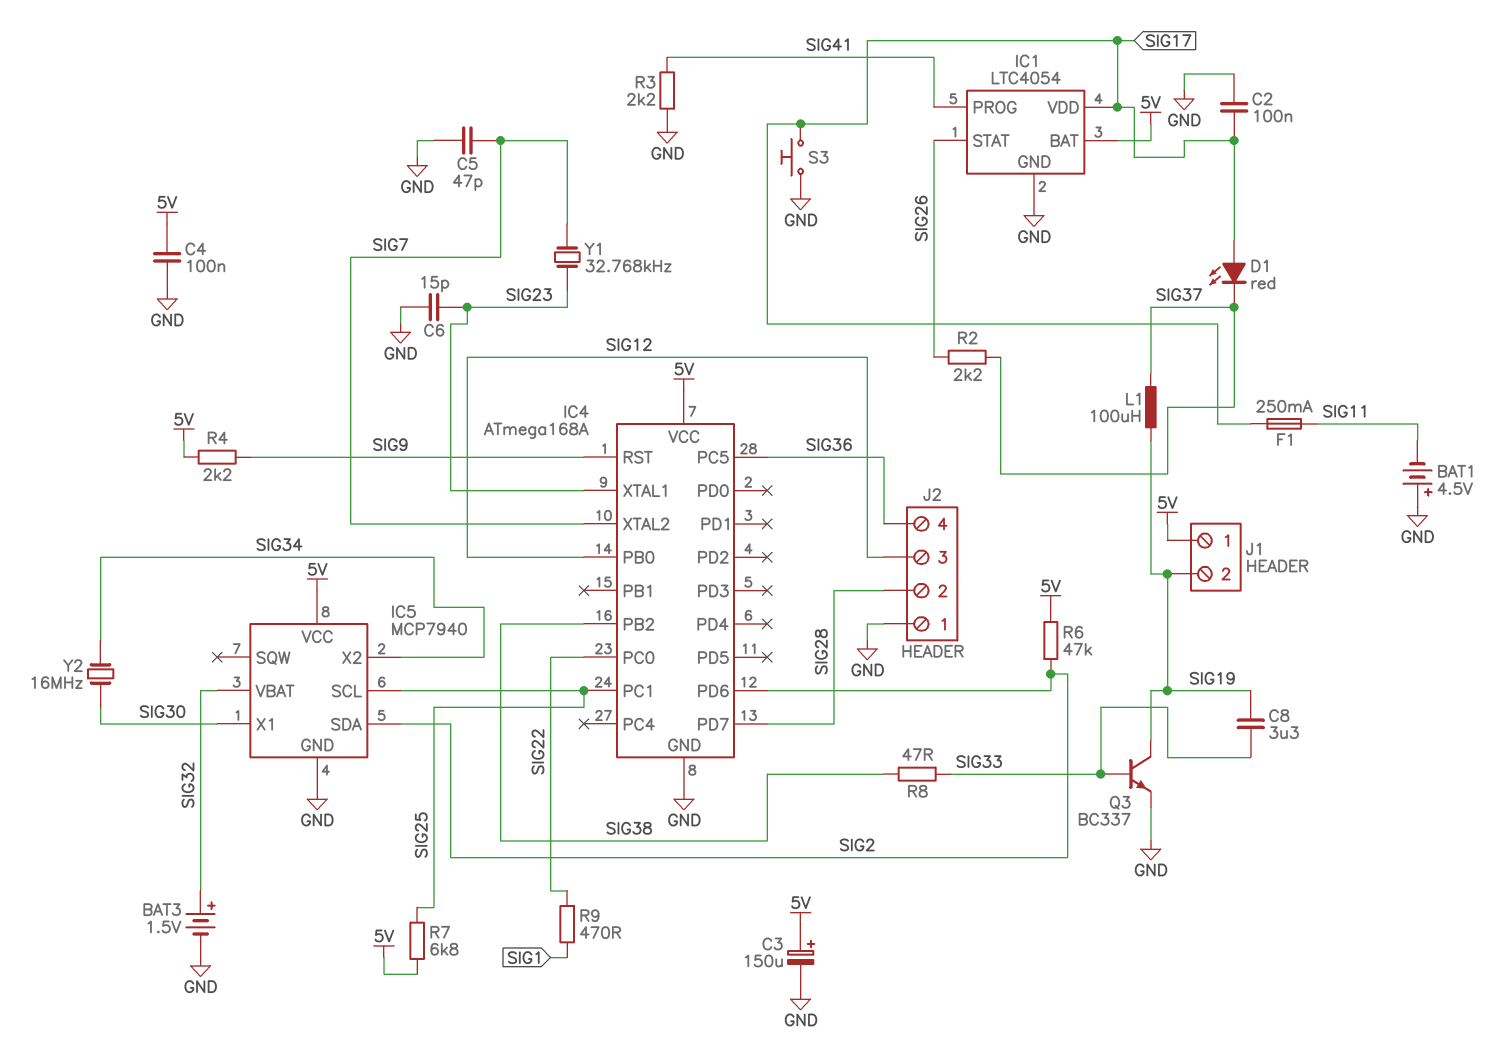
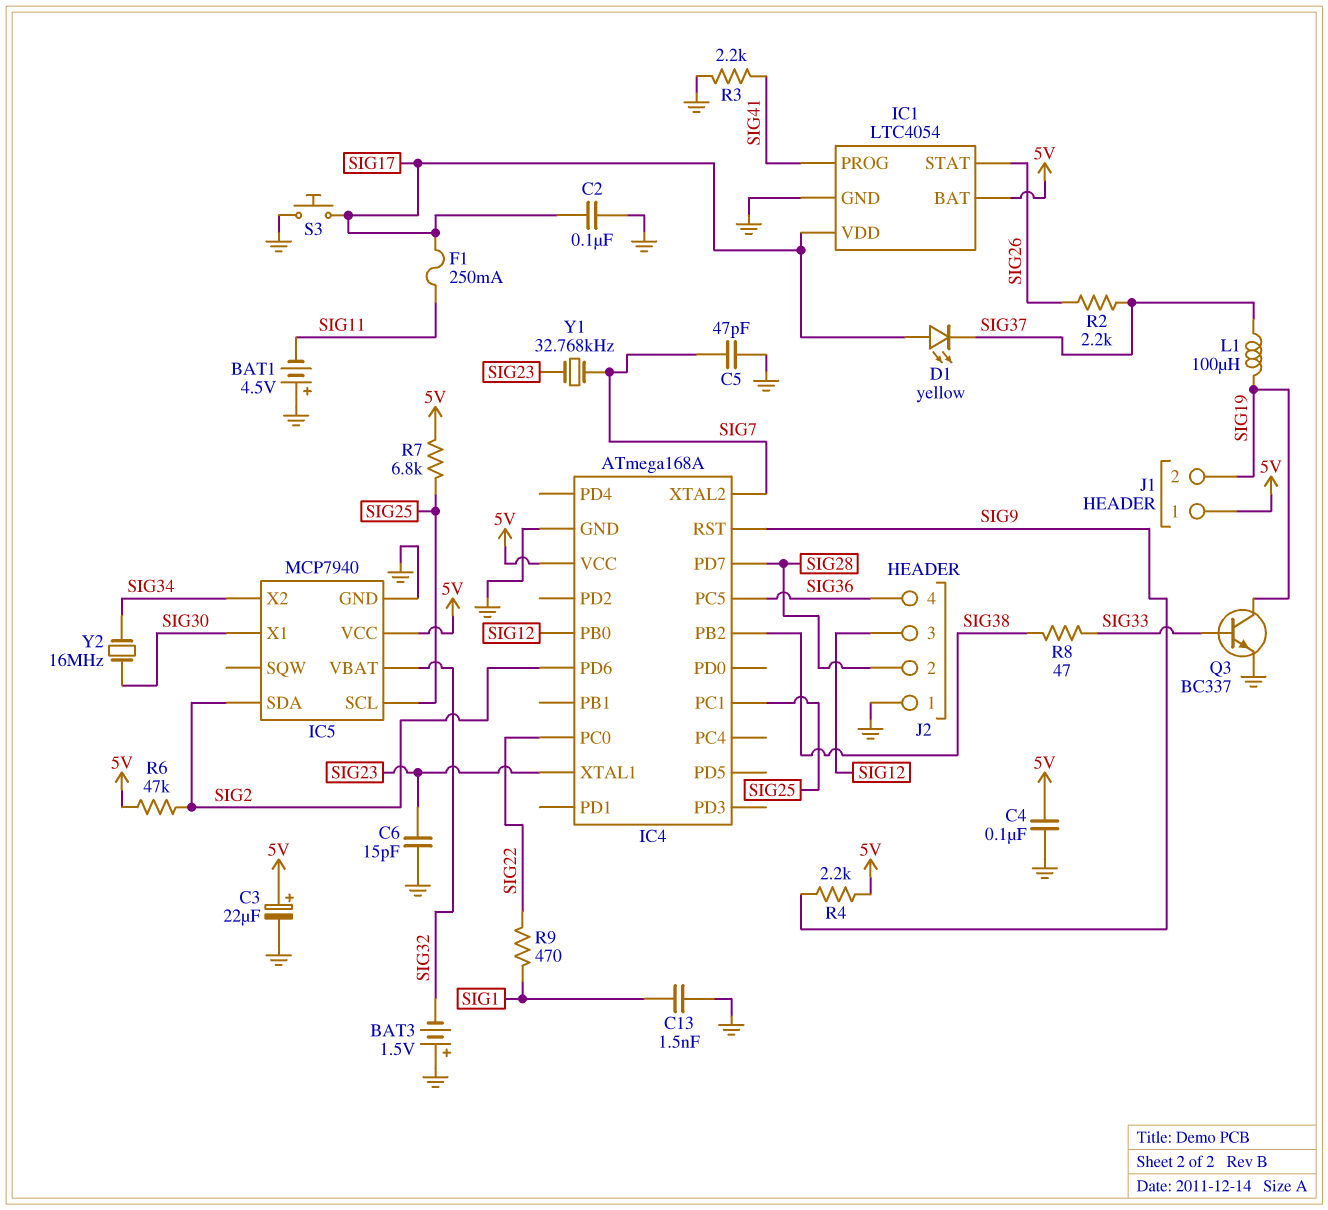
BAT3: 1.5V (plus SIG32, minus GND) -> 1.5V (plus GND, minus SIG32)
C3: 150uF (plus 5V, minus GND) -> 22uF (plus 5V, minus GND)
C8: 3.3uF (SIG19, SIG33) -> none
C13: none -> 1.5nF (GND, SIG1)
D1: LED red (A SIG17, K SIG37) -> LED yellow (A SIG17, K SIG37)

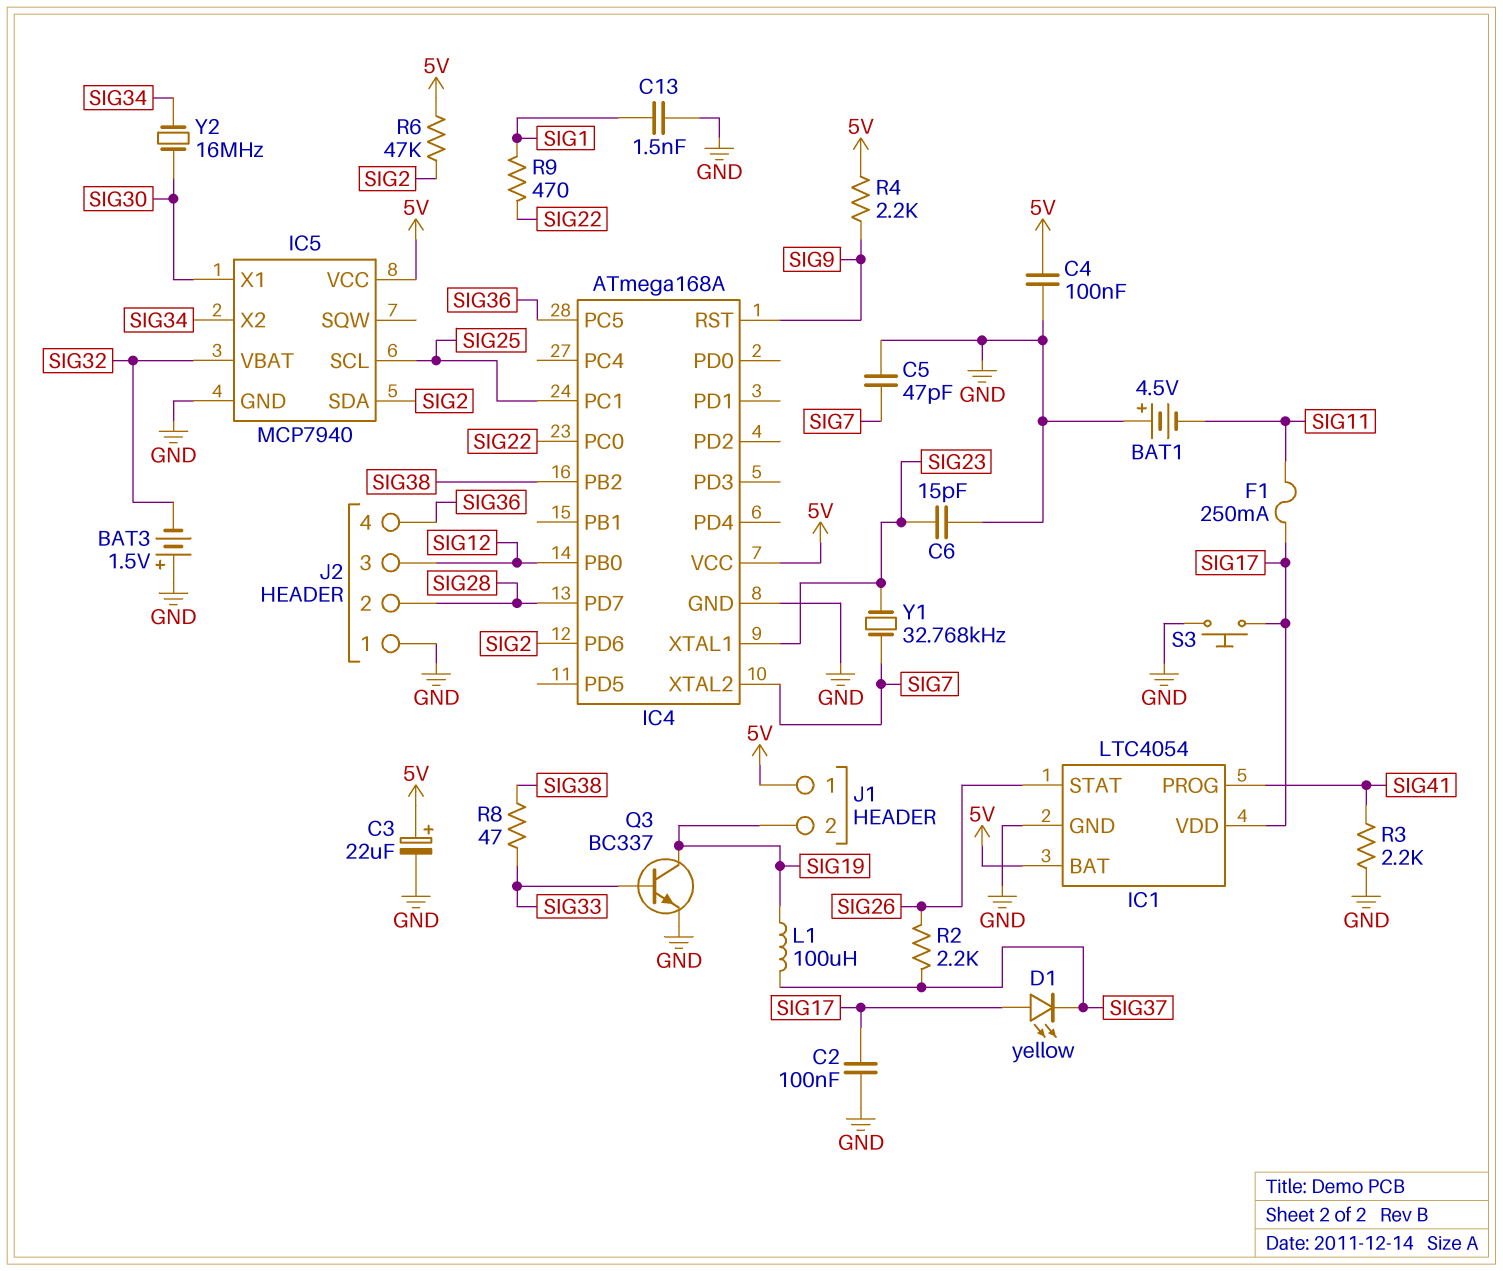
R7: 6.8k (5V, SIG25) -> none

